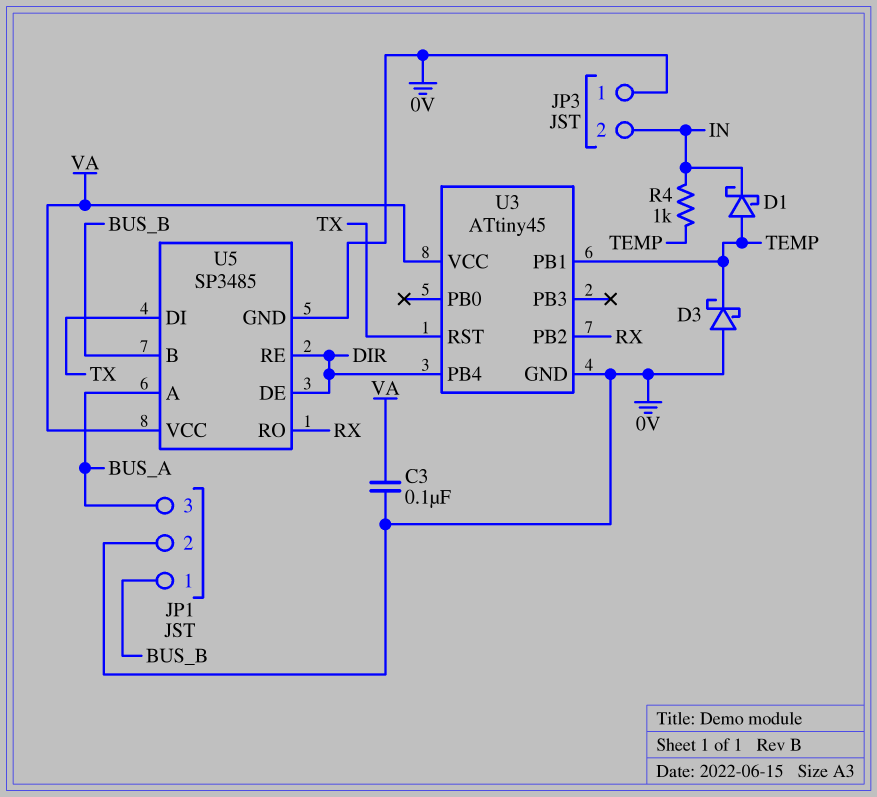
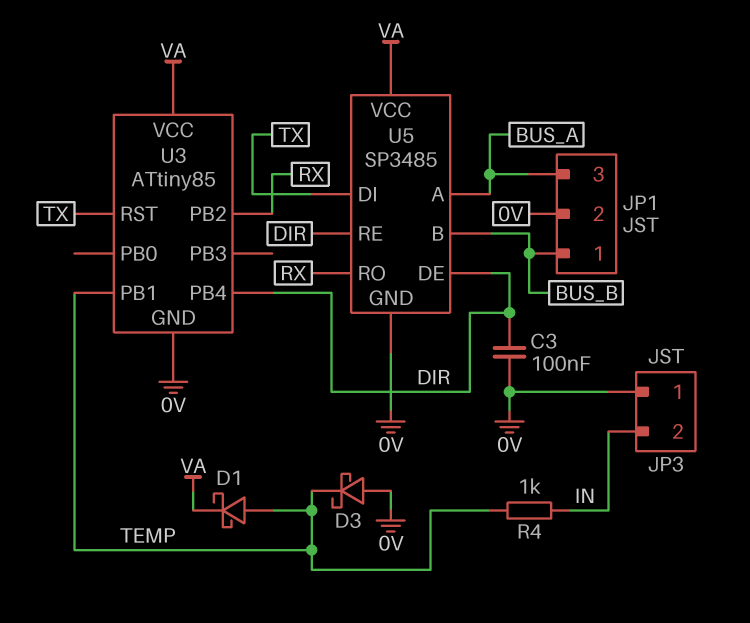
C3: 100nF (0V, VA) -> 100nF (0V, DIR)
D1: schottky (A TEMP, K IN) -> schottky (A TEMP, K VA)
U3: ATtiny45 -> ATtiny85

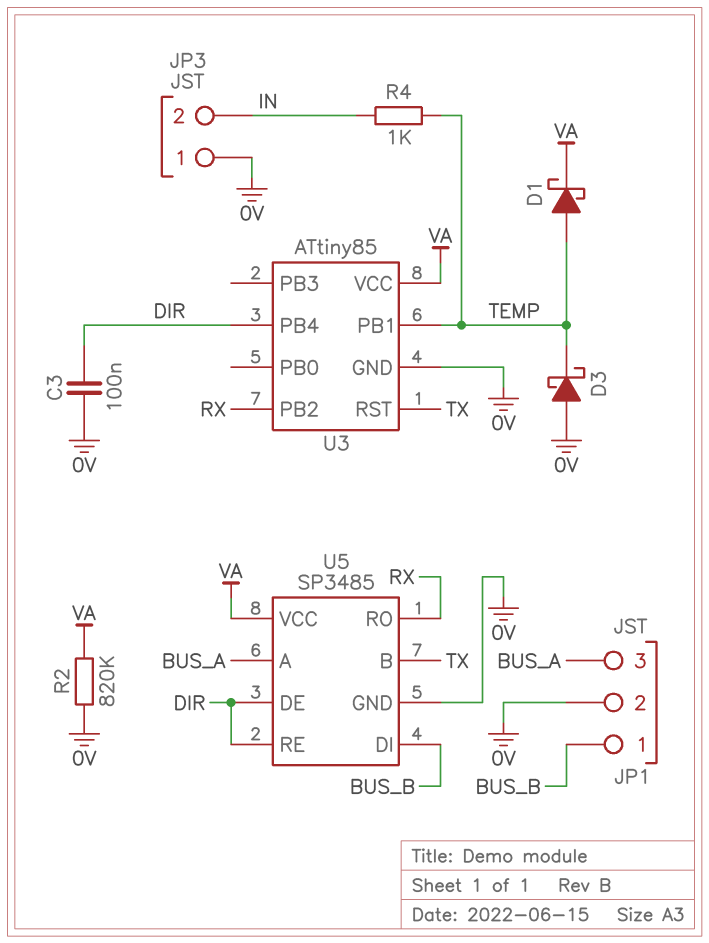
R2: none -> 820k (0V, VA)
U5 pin B: BUS_B -> TX
U5 pin DI: TX -> BUS_B

